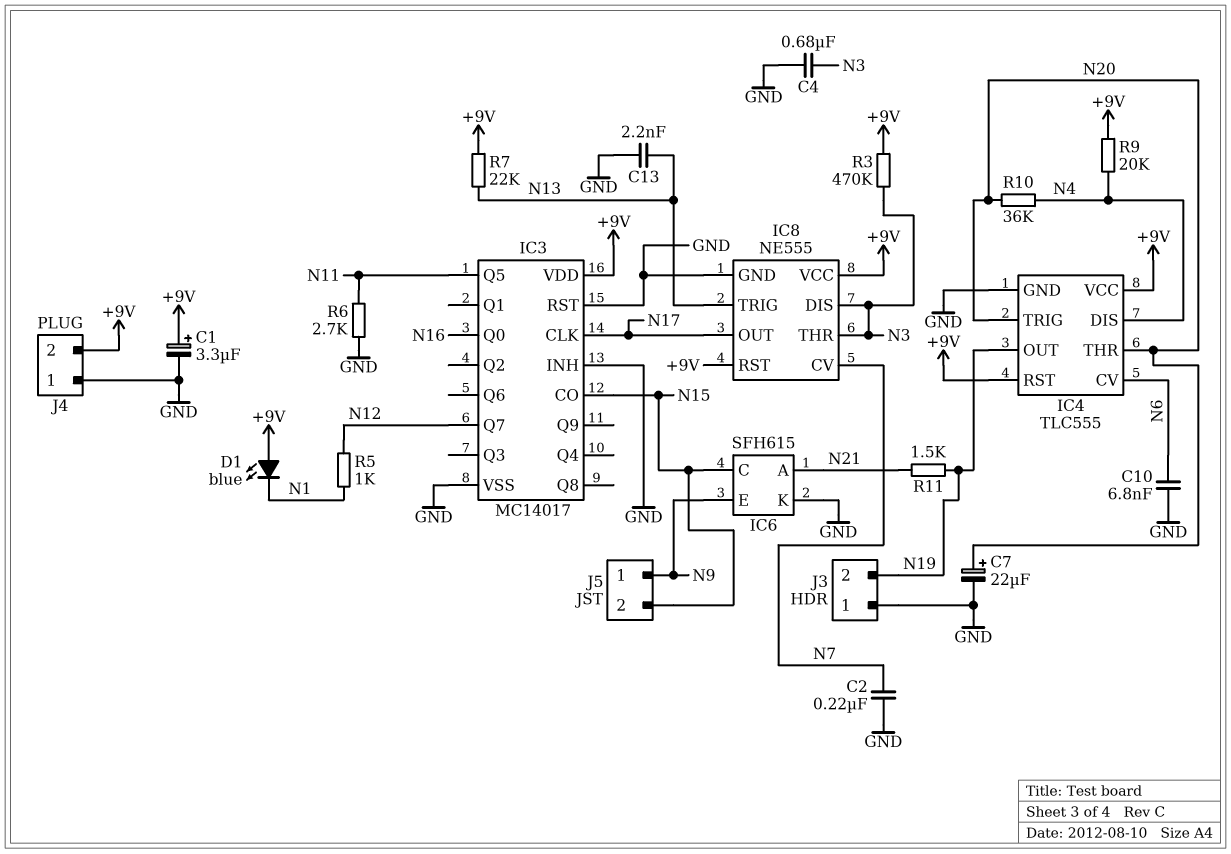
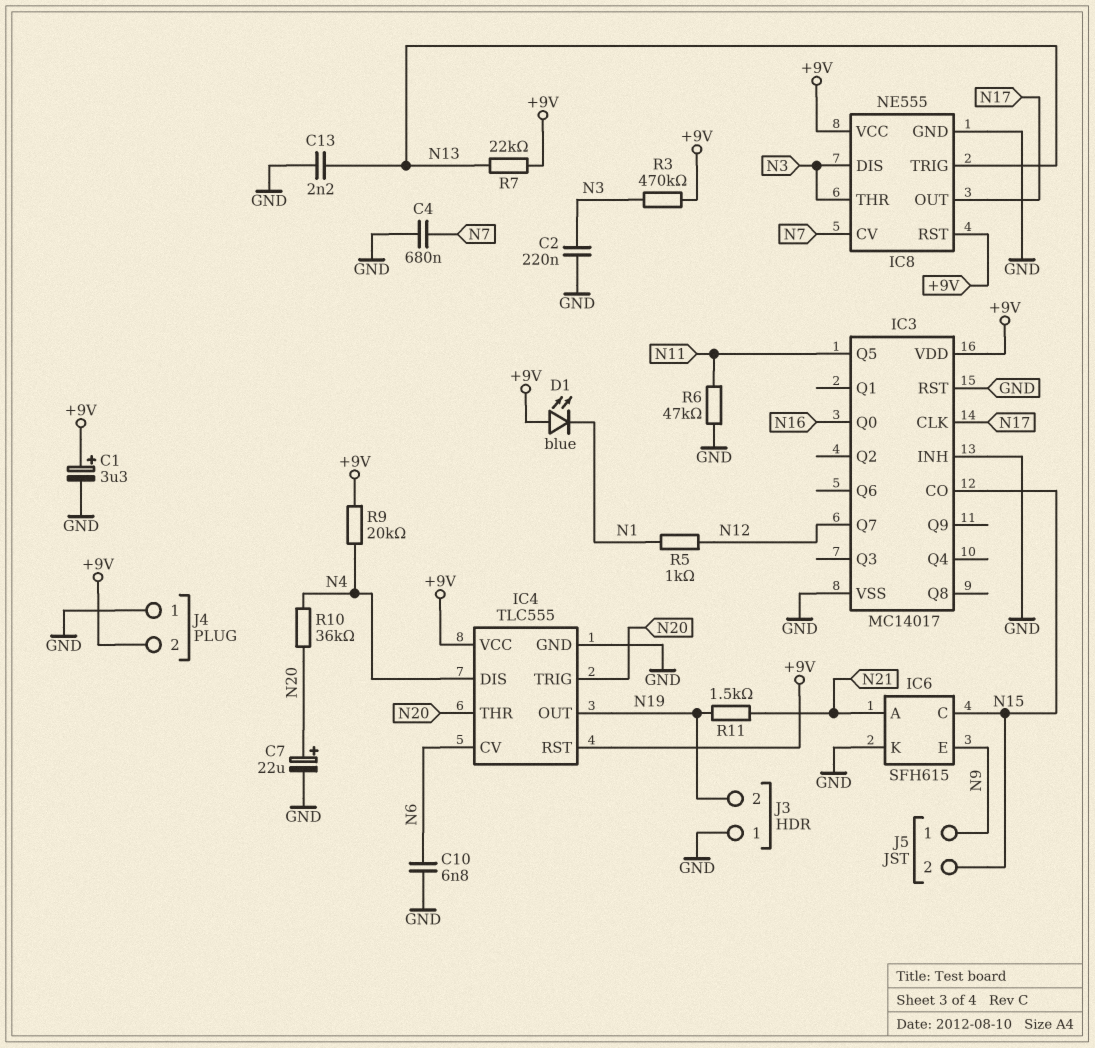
C2: 220nF (GND, N7) -> 220nF (GND, N3)
C4: 680nF (GND, N3) -> 680nF (GND, N7)
R6: 2.7k (GND, N11) -> 47k (GND, N11)

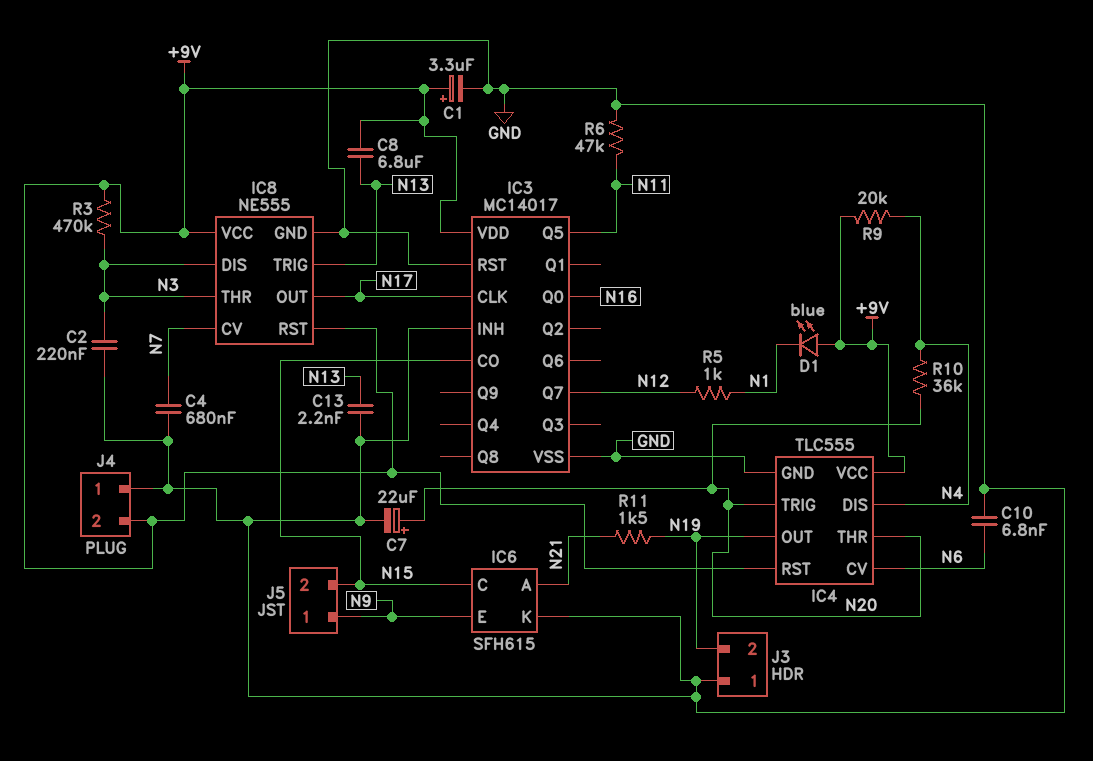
C8: none -> 6.8uF (+9V, N13)
R7: 22k (+9V, N13) -> none

